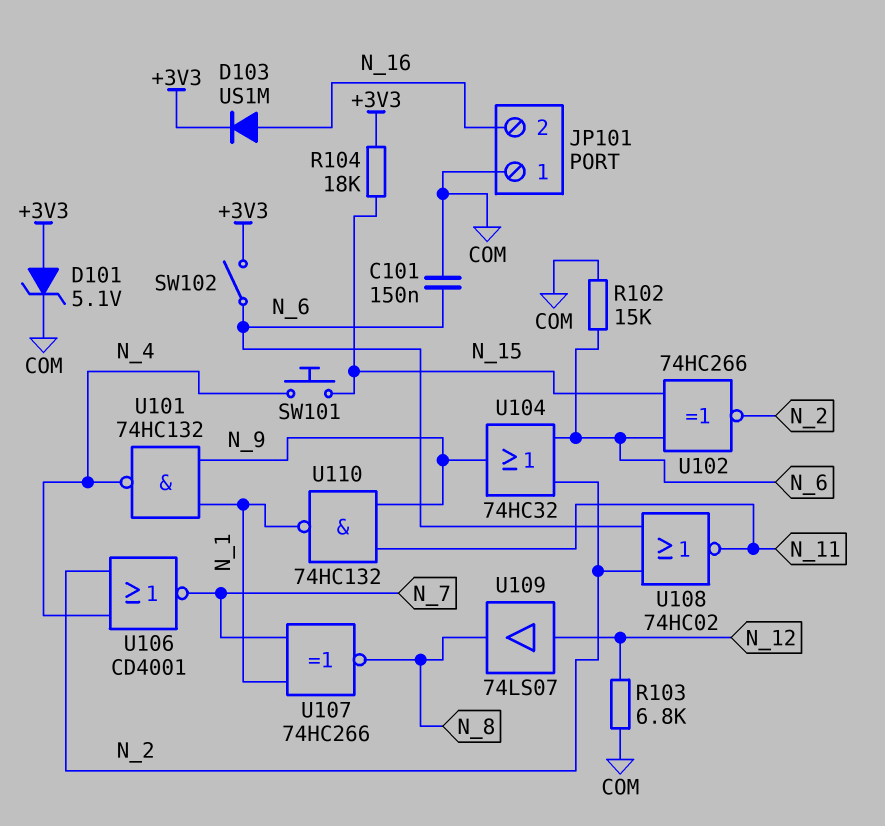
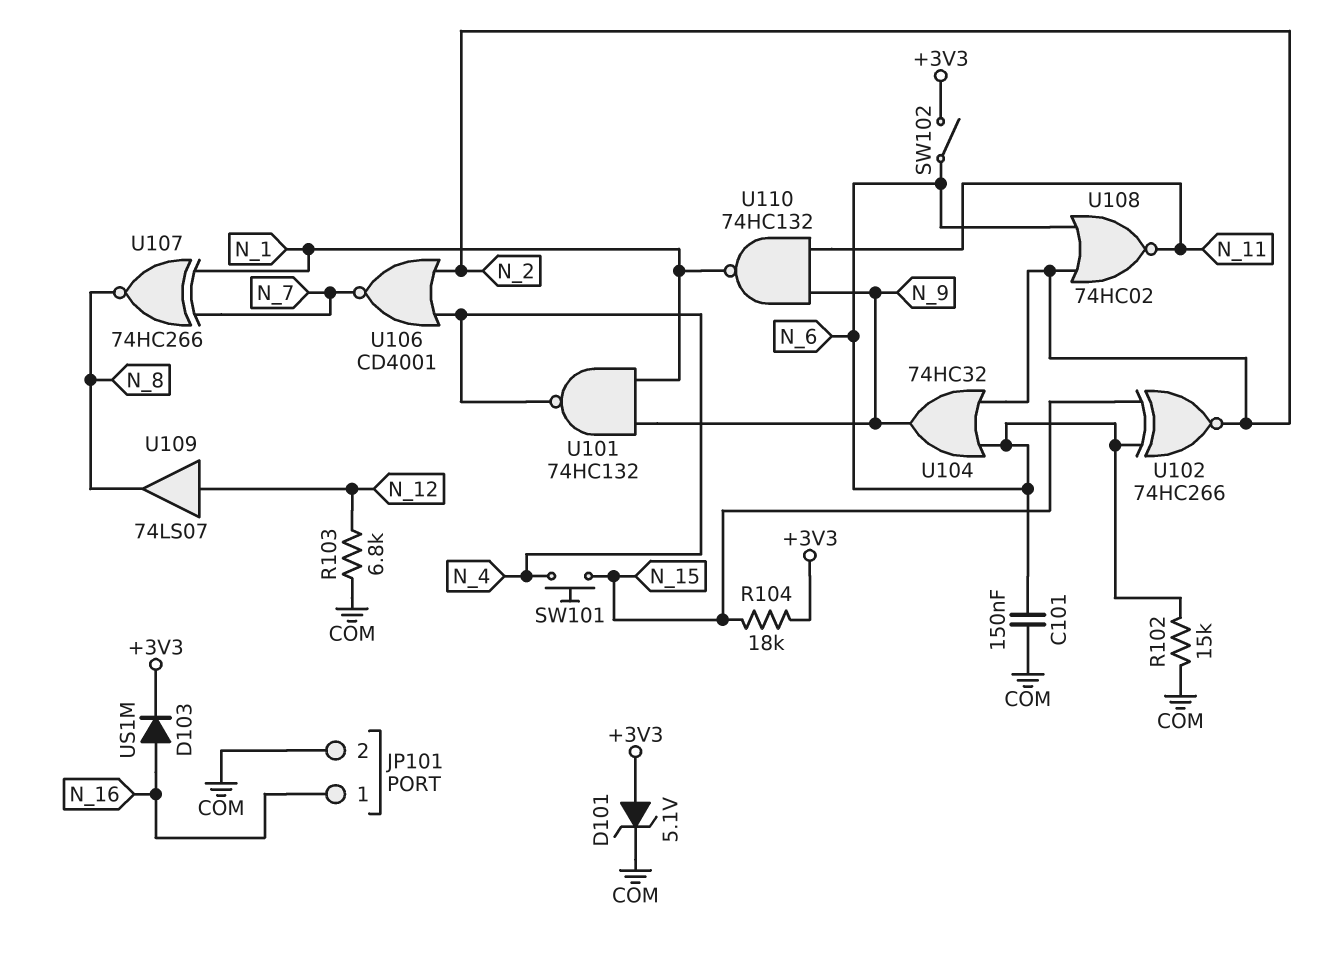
JP101 pin 1: COM -> N_16
JP101 pin 2: N_16 -> COM

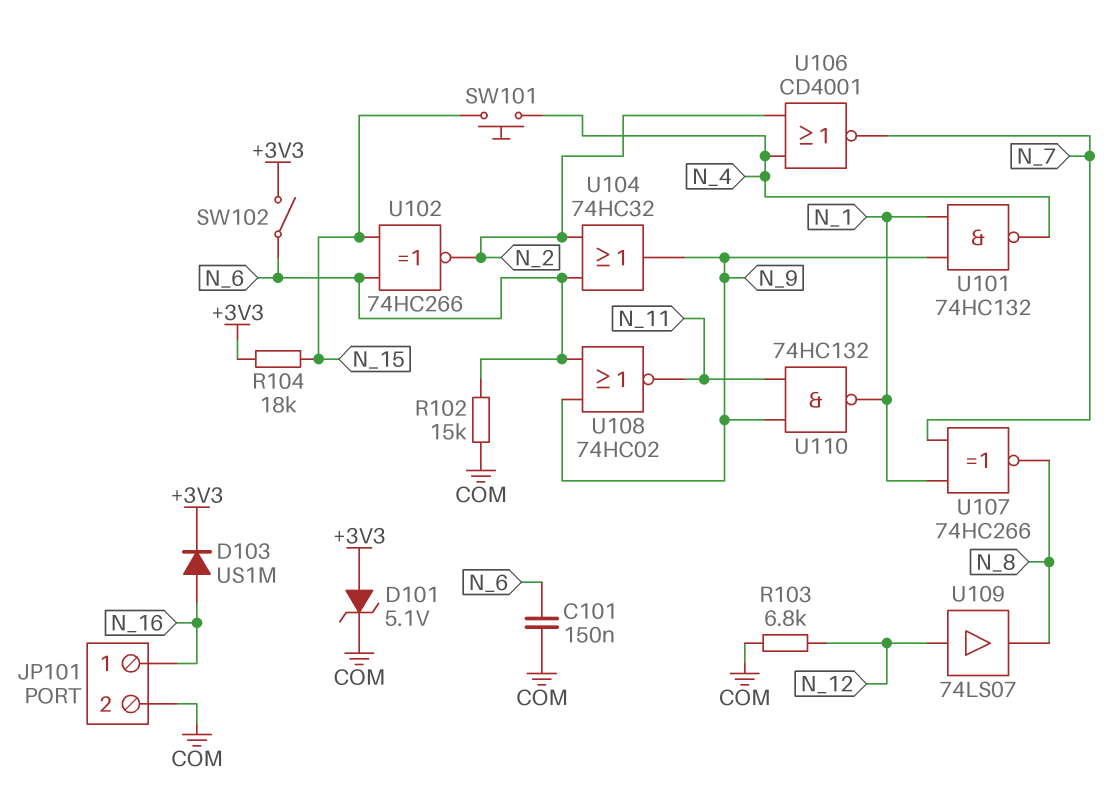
U108: NOR 74HC02 (in N_2, in N_6, out N_11) -> NOR 74HC02 (in N_6, in N_9, out N_11)

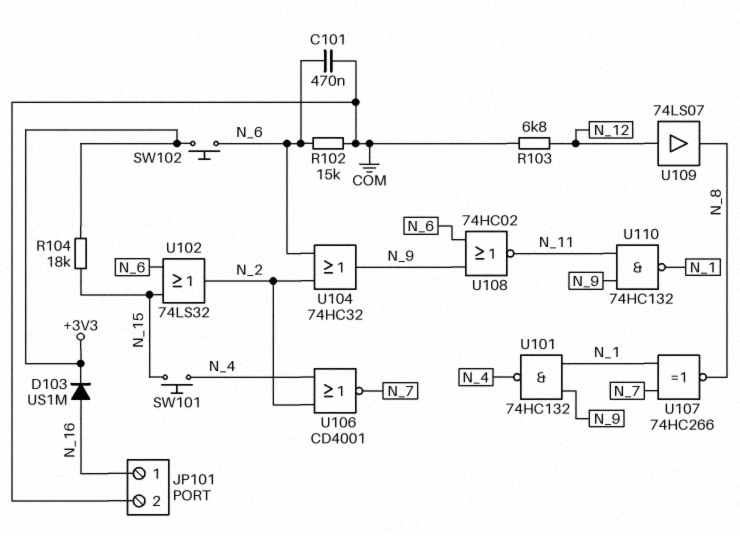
C101: 150nF (COM, N_6) -> 470nF (COM, N_6)
D101: zener 5.1V (A +3V3, K COM) -> none
SW102: switch (+3V3, N_6) -> button (+3V3, N_6)
U102: XNOR 74HC266 (in N_6, in N_15, out N_2) -> OR 74LS32 (in N_6, in N_15, out N_2)

